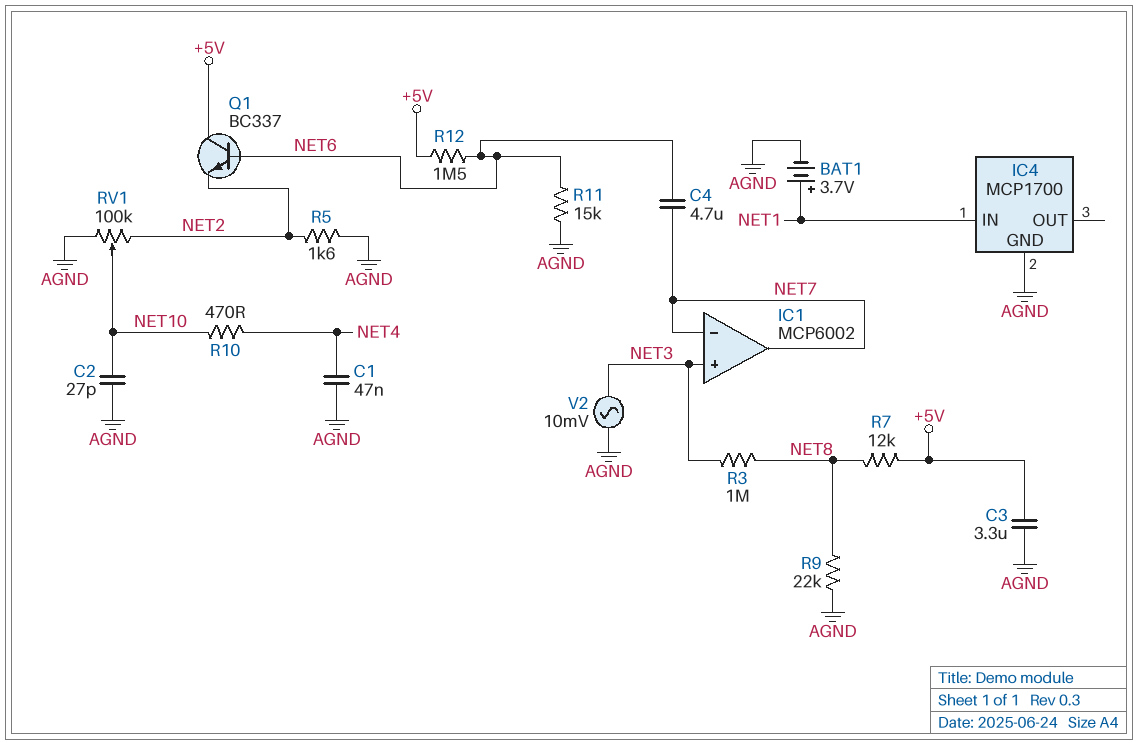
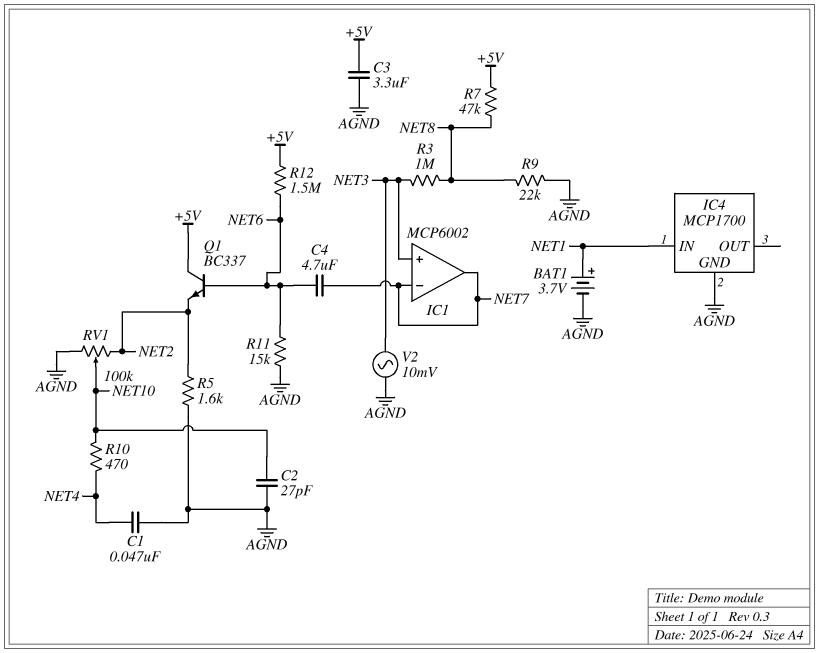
R7: 12k (+5V, NET8) -> 47k (+5V, NET8)

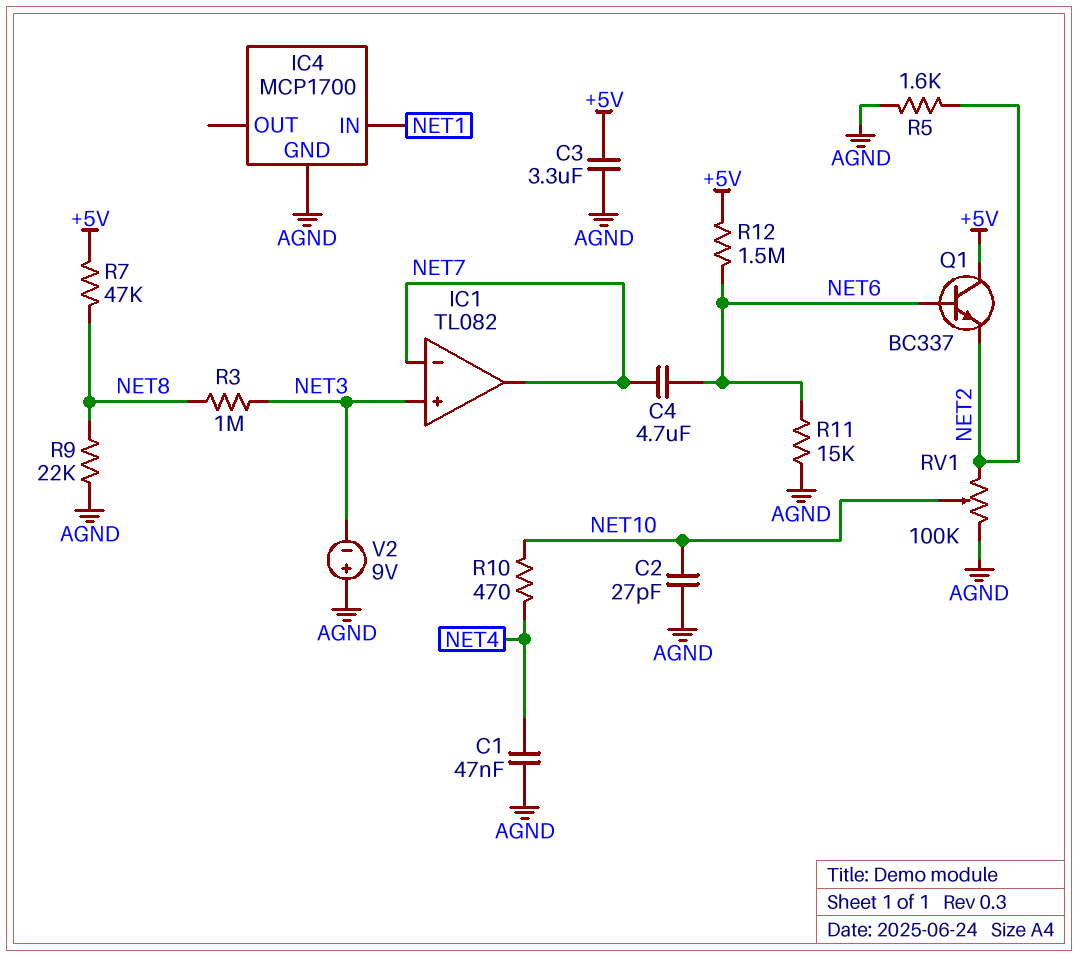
BAT1: 3.7V (plus NET1, minus AGND) -> none
IC1: MCP6002 -> TL082
V2: AC 10mV (AGND, NET3) -> 9V (plus AGND, minus NET3)

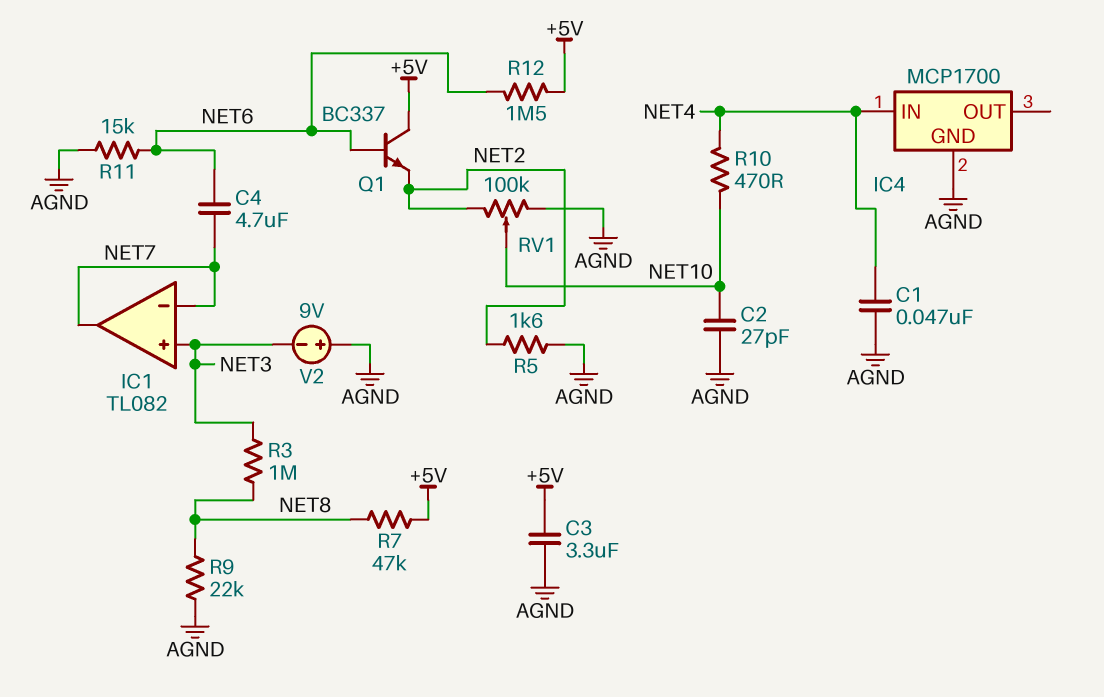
IC4 pin IN: NET1 -> NET4

